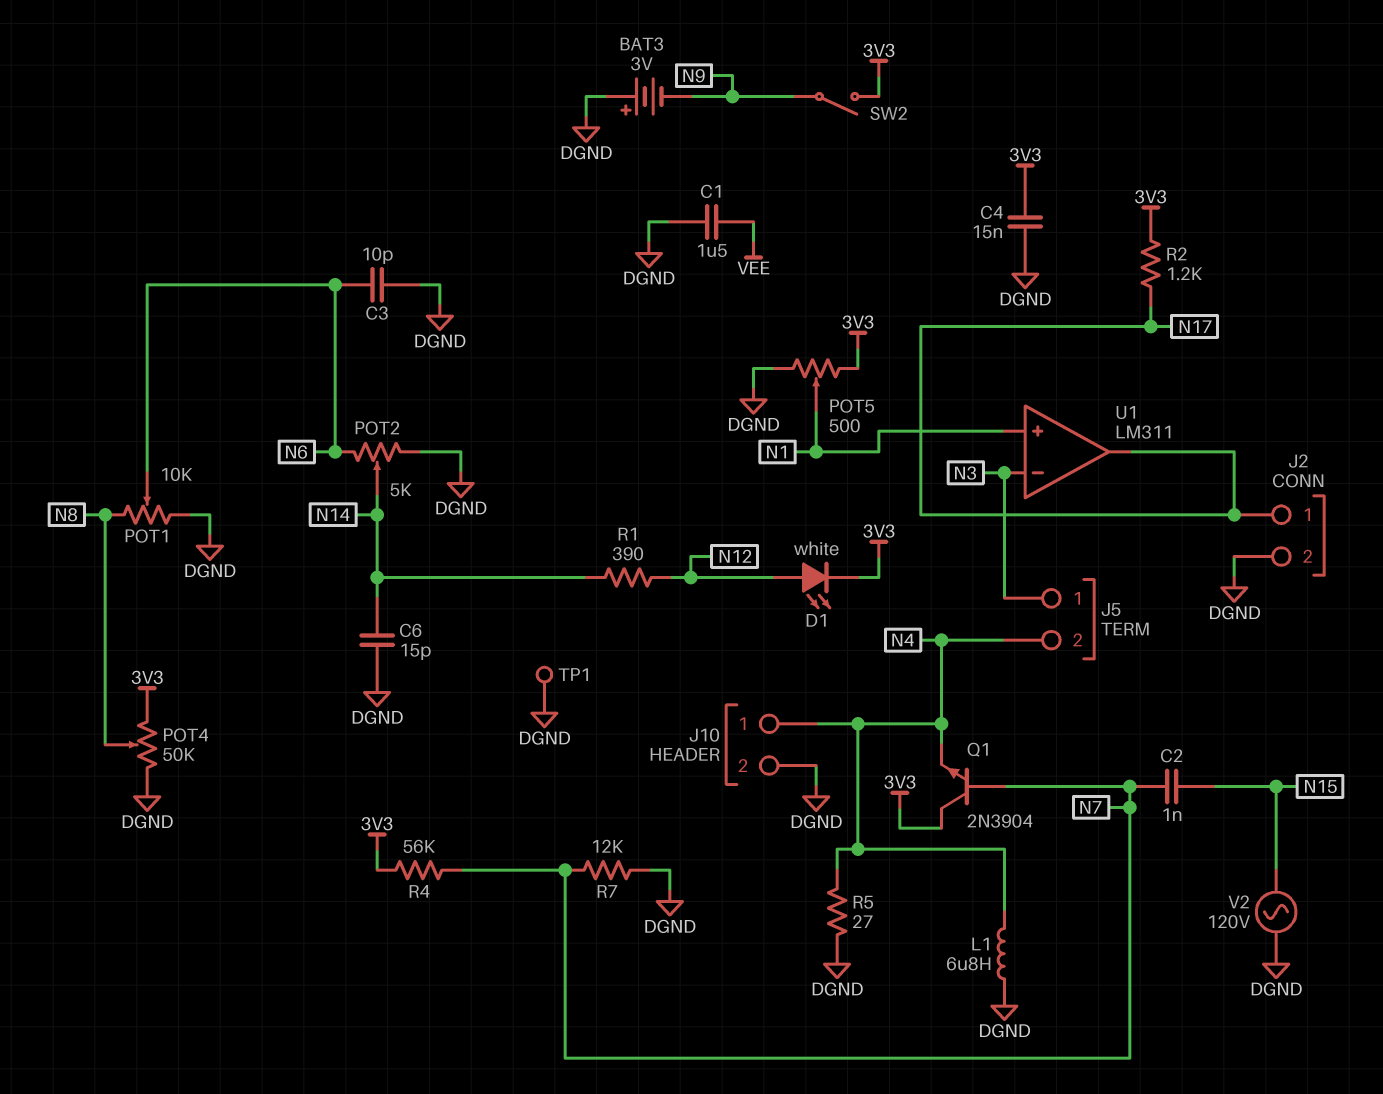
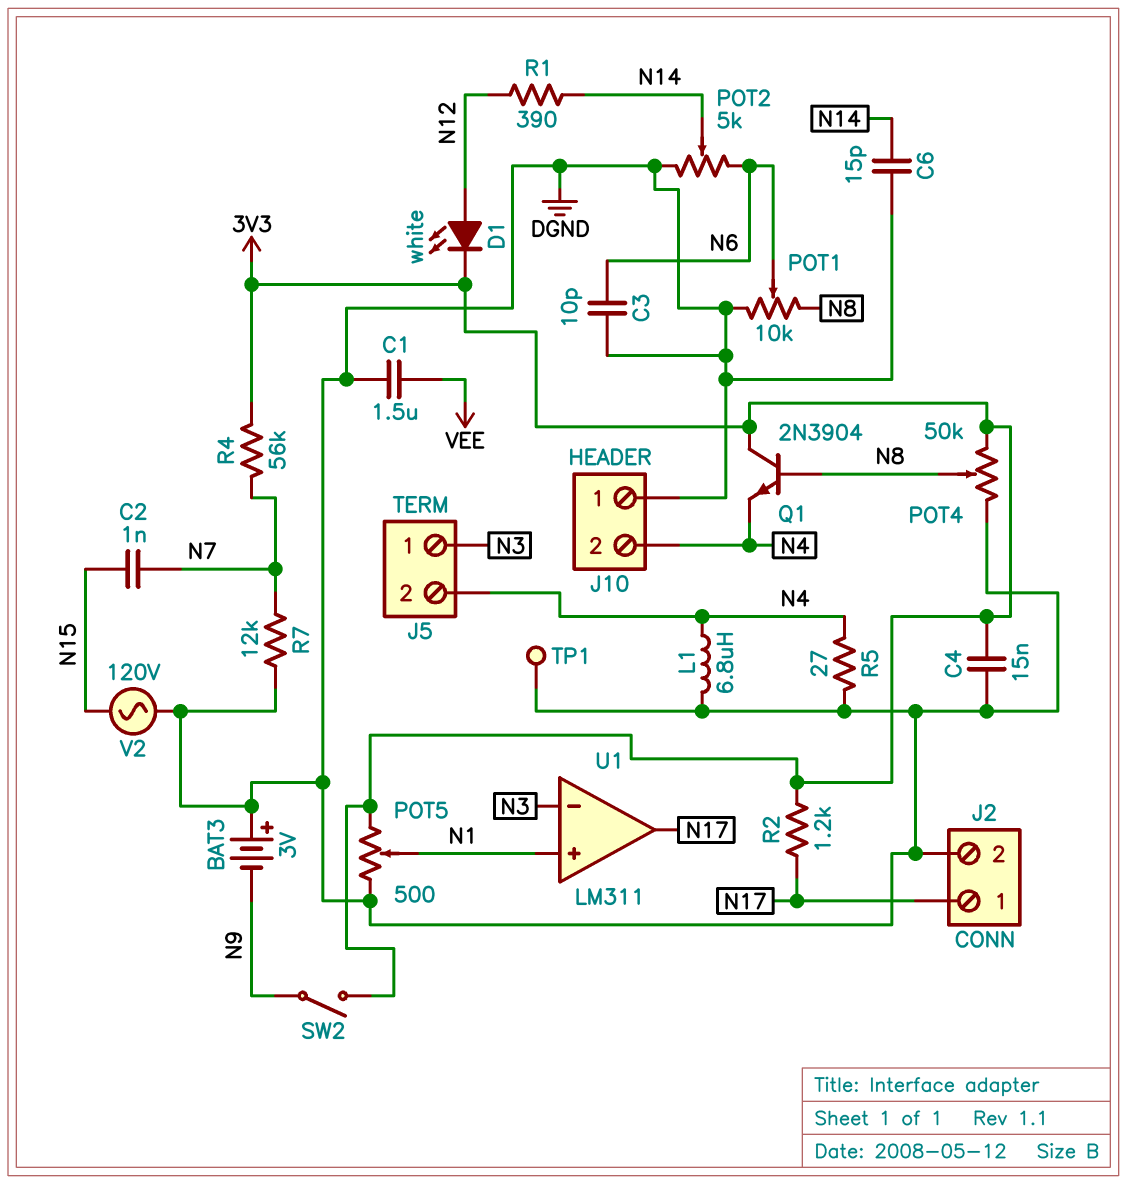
J10 pin 1: N4 -> DGND
J10 pin 2: DGND -> N4
Q1: NPN 2N3904 (B N7, C 3V3, E N4) -> NPN 2N3904 (B N8, C 3V3, E N4)

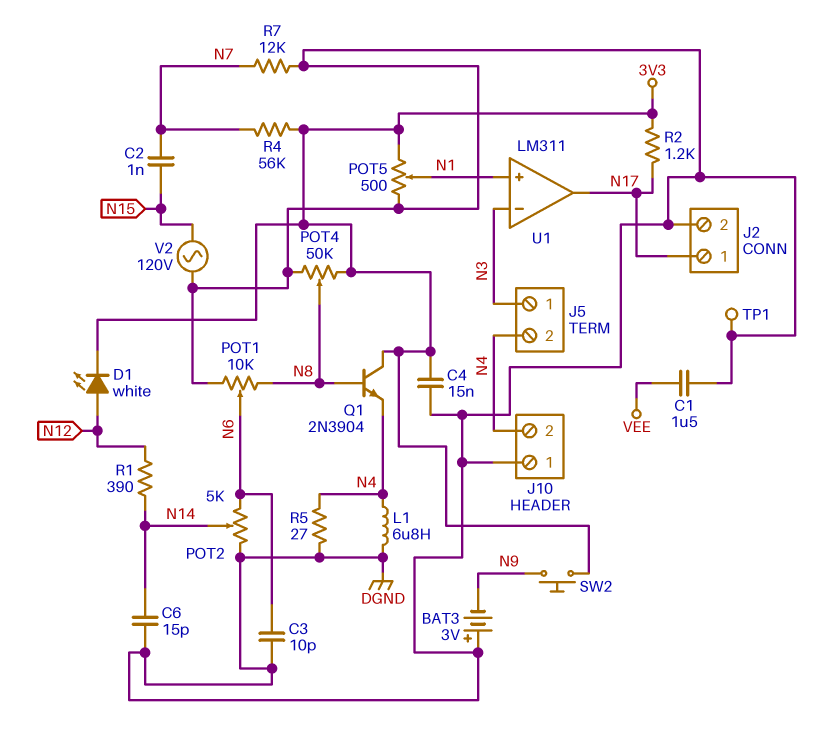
SW2: switch (3V3, N9) -> button (3V3, N9)

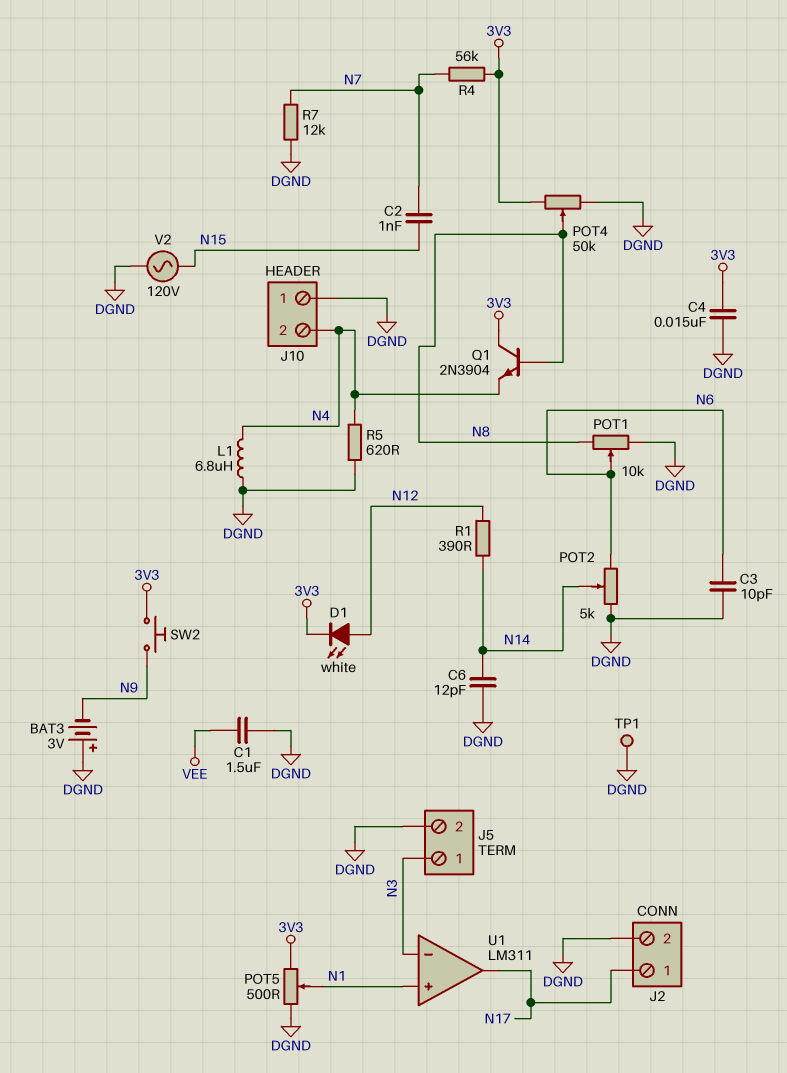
C6: 15pF (DGND, N14) -> 12pF (DGND, N14)
J5 pin 2: N4 -> DGND
R2: 1.2k (3V3, N17) -> none
R5: 27 (DGND, N4) -> 620 (DGND, N4)

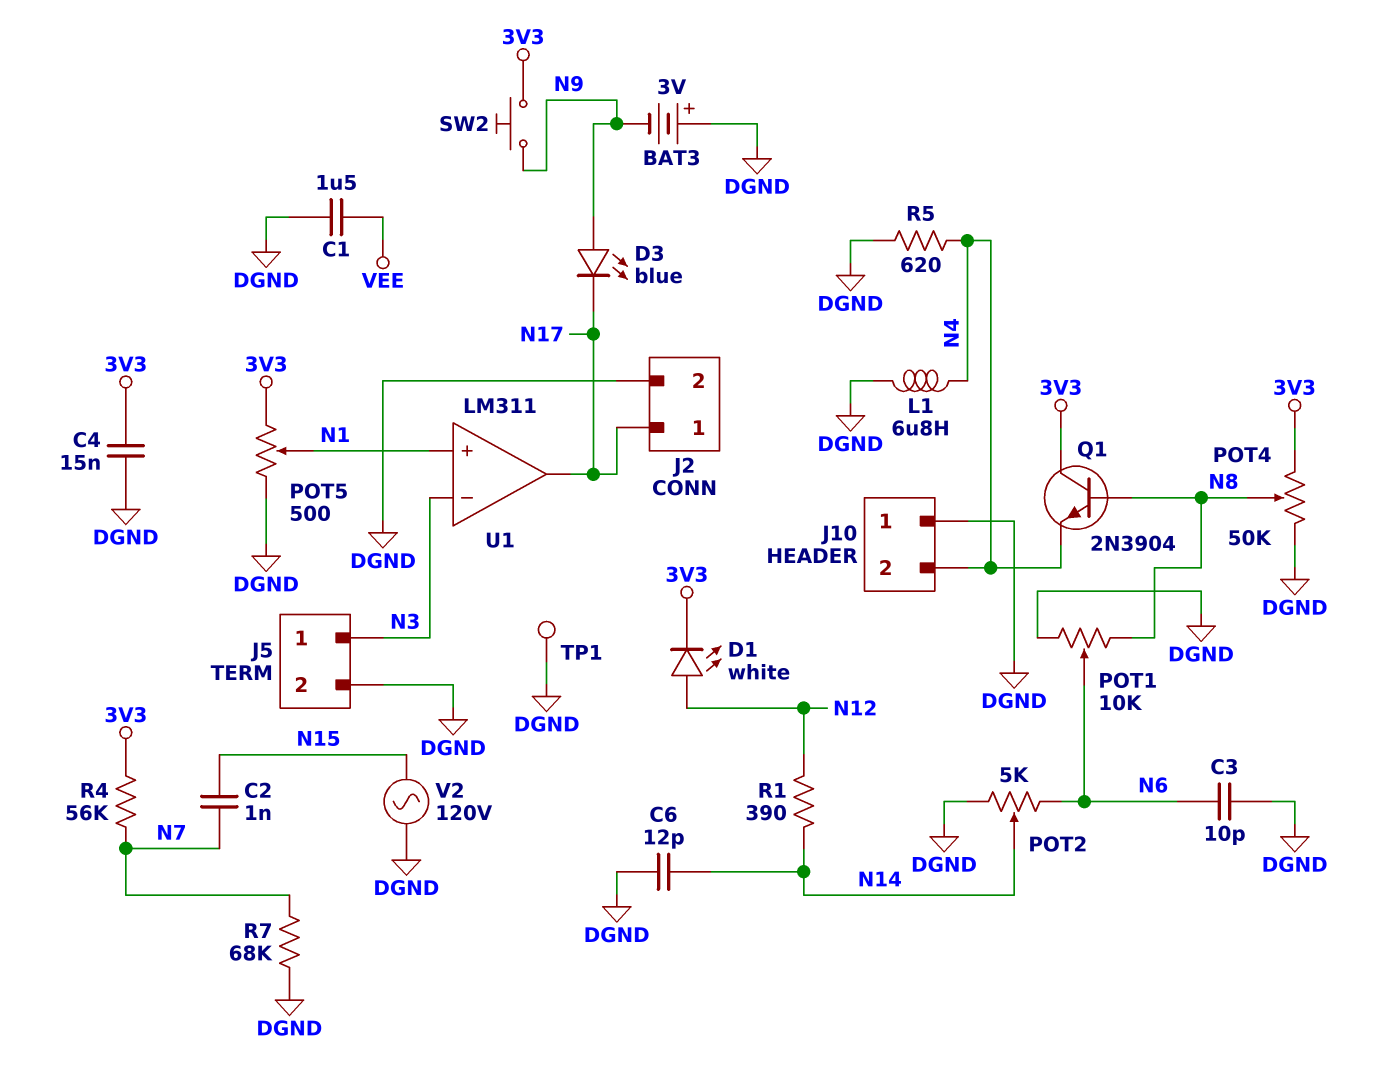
D3: none -> LED blue (A N9, K N17)
R7: 12k (DGND, N7) -> 68k (DGND, N7)

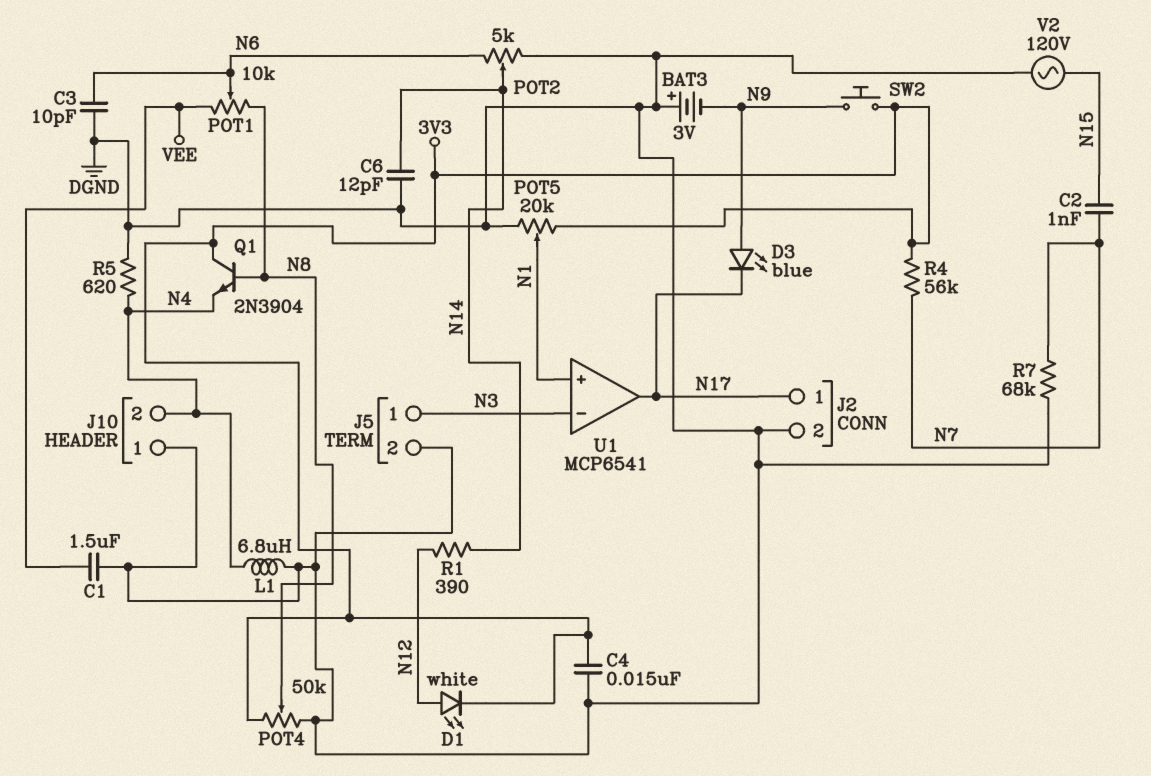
POT1: 10k (DGND, N8, wiper N6) -> 10k (N8, VEE, wiper N6)
POT5: 500 (3V3, DGND, wiper N1) -> 20k (3V3, DGND, wiper N1)
TP1: test point (DGND) -> none
U1: LM311 -> MCP6541

